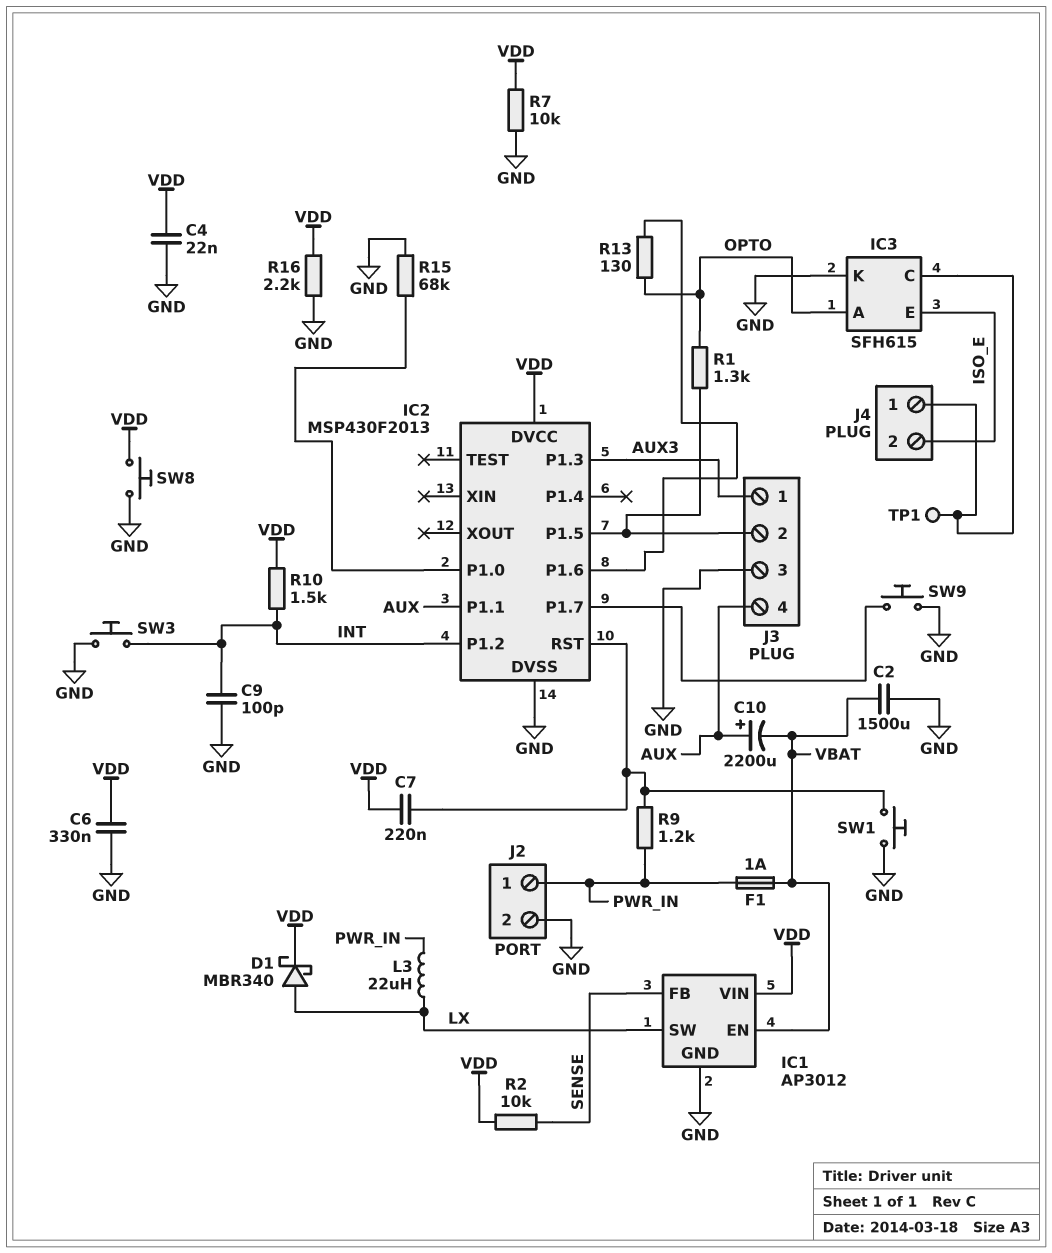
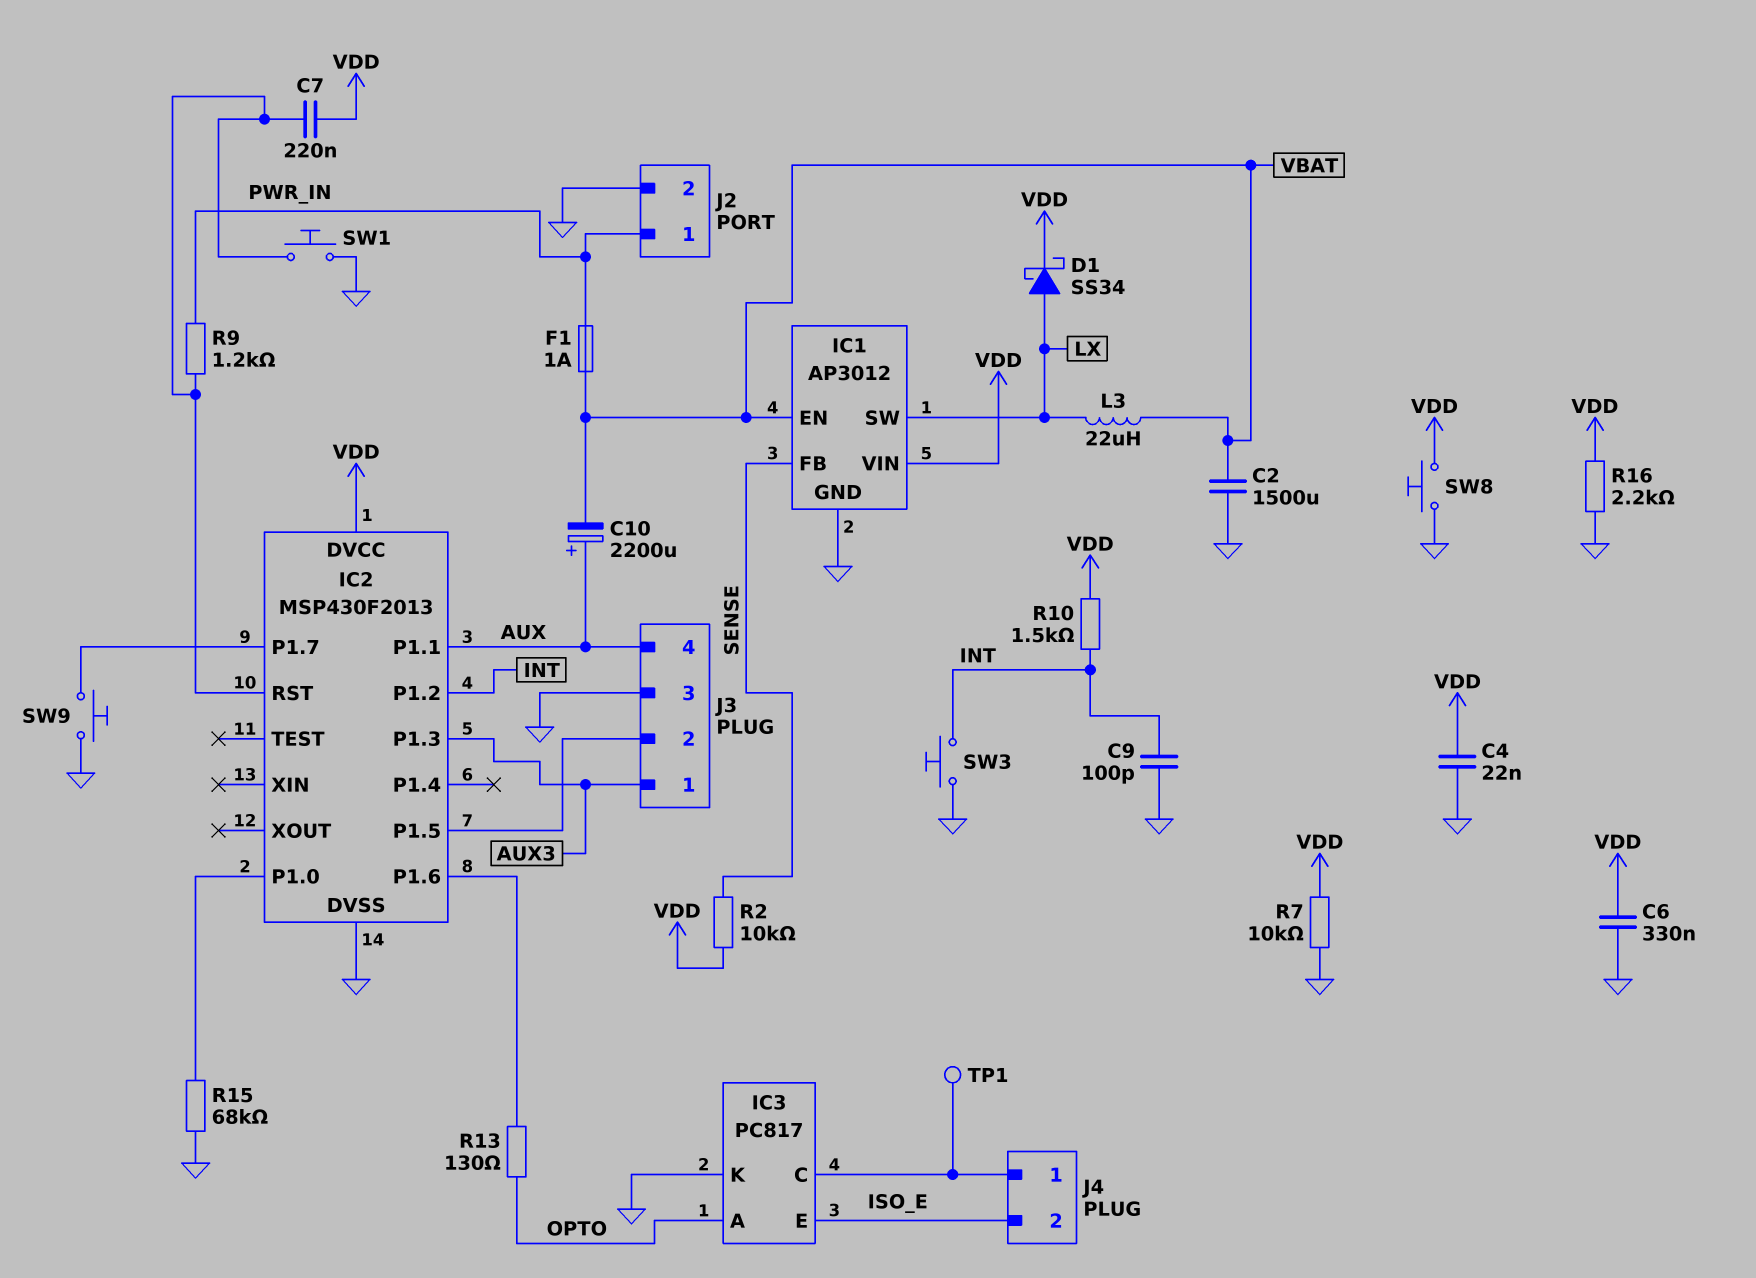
D1: schottky MBR340 (A LX, K VDD) -> schottky SS34 (A LX, K VDD)
IC3: SFH615 -> PC817
L3: 22uH (LX, PWR_IN) -> 22uH (LX, VBAT)
R1: 1.3k (IC2/P1.5, OPTO) -> none

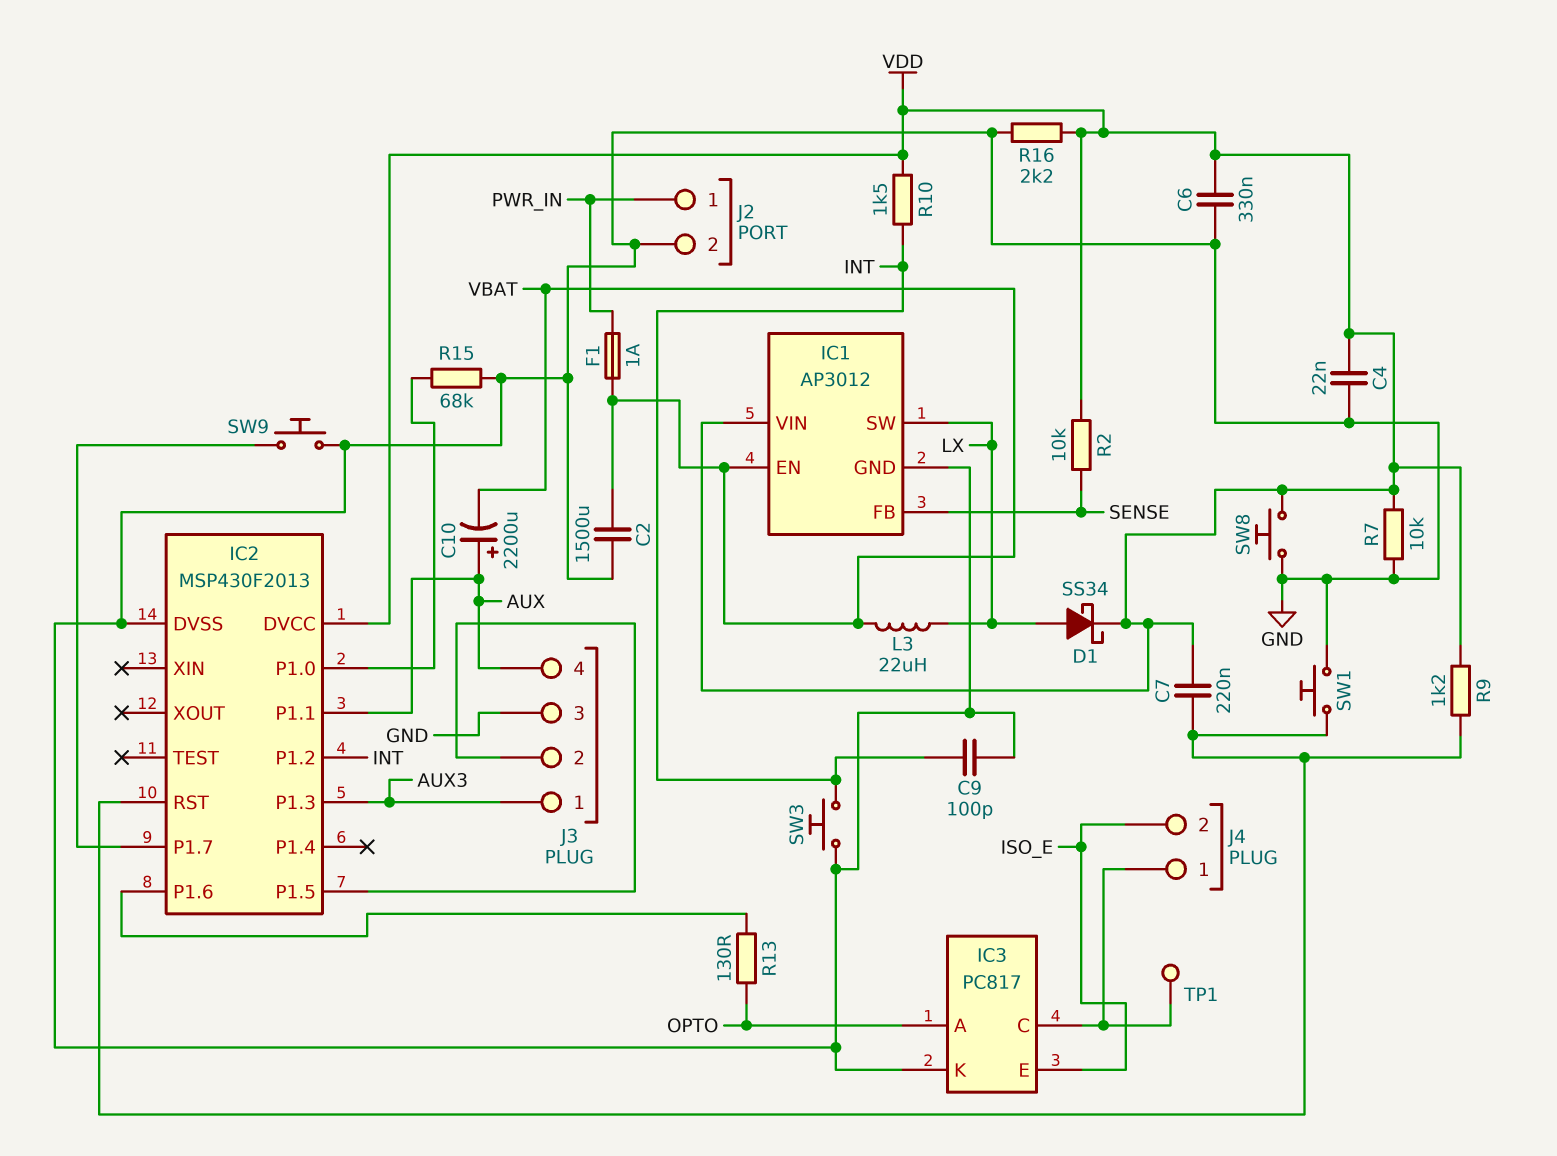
R9: 1.2k (IC2/RST, PWR_IN) -> 1.2k (IC2/RST, VDD)

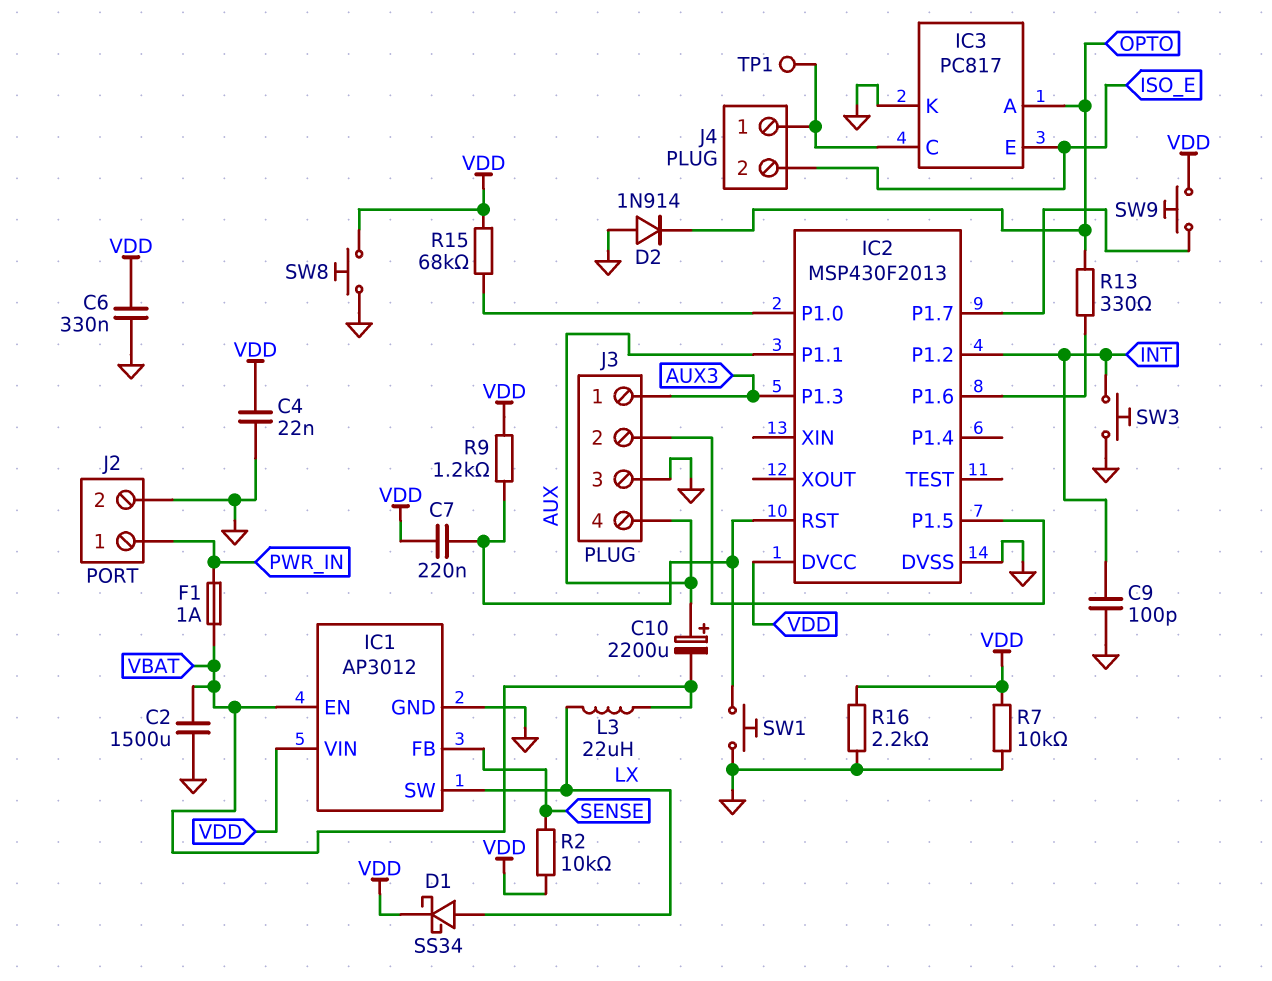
D2: none -> diode 1N914 (A GND, K OPTO)
R10: 1.5k (INT, VDD) -> none
R13: 130 (IC2/P1.6, OPTO) -> 330 (IC2/P1.6, OPTO)
R15: 68k (GND, IC2/P1.0) -> 68k (IC2/P1.0, VDD)
SW9: button (GND, IC2/P1.7) -> button (IC2/P1.7, VDD)

